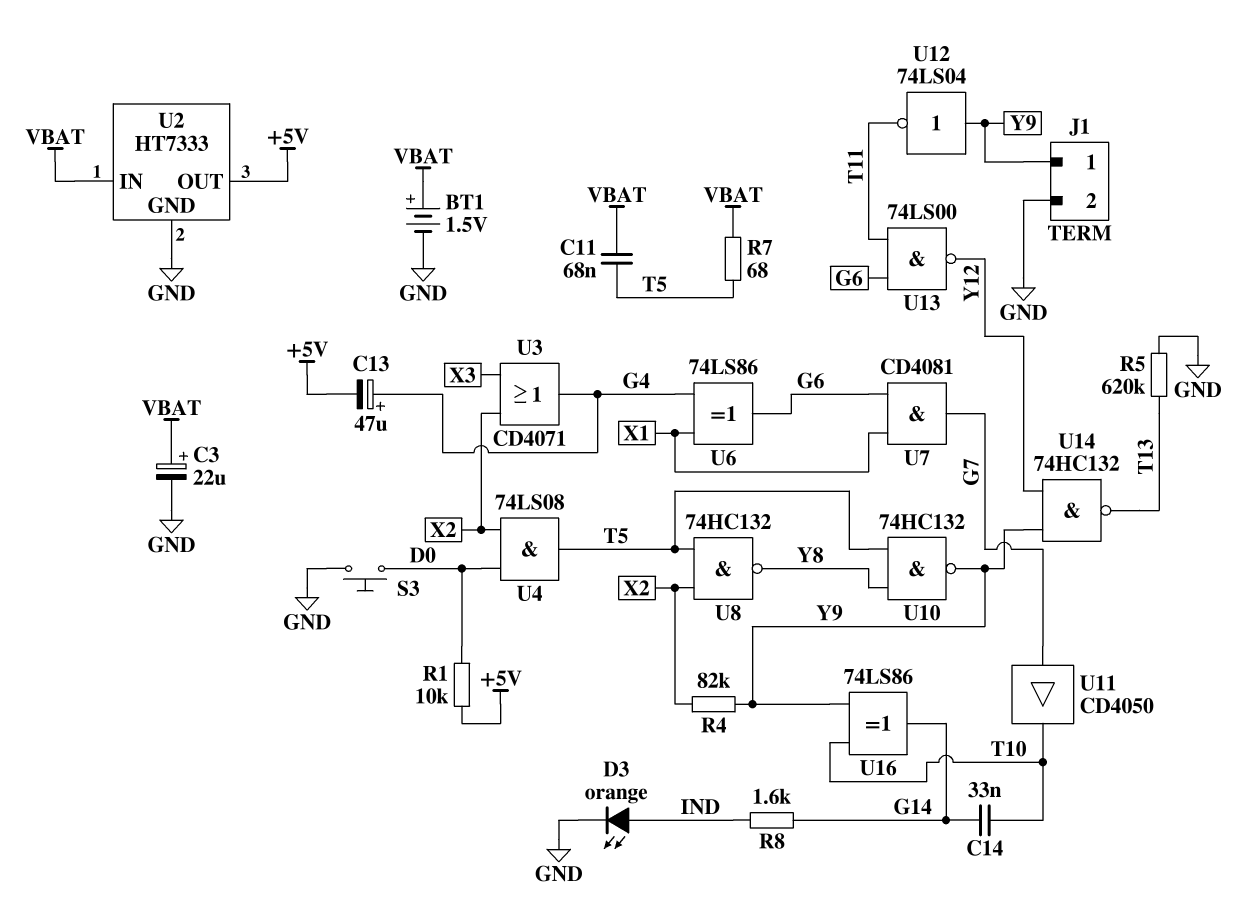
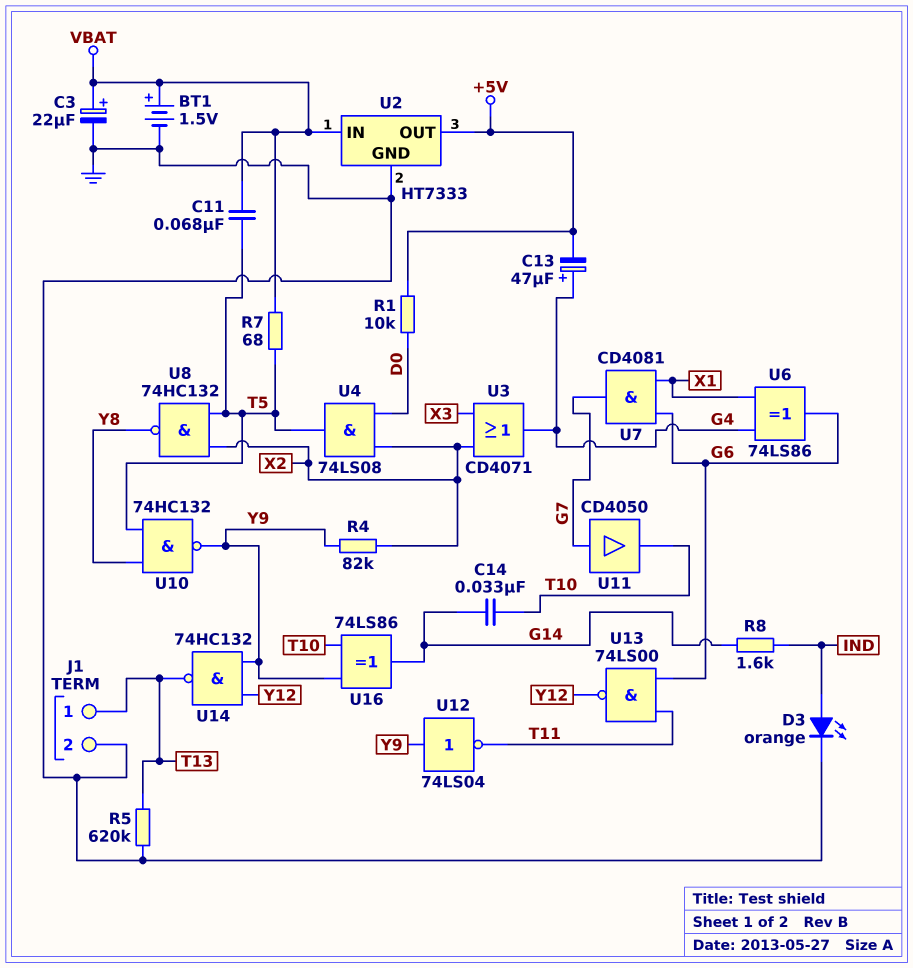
J1 pin 1: Y9 -> T13
S3: button (D0, GND) -> none

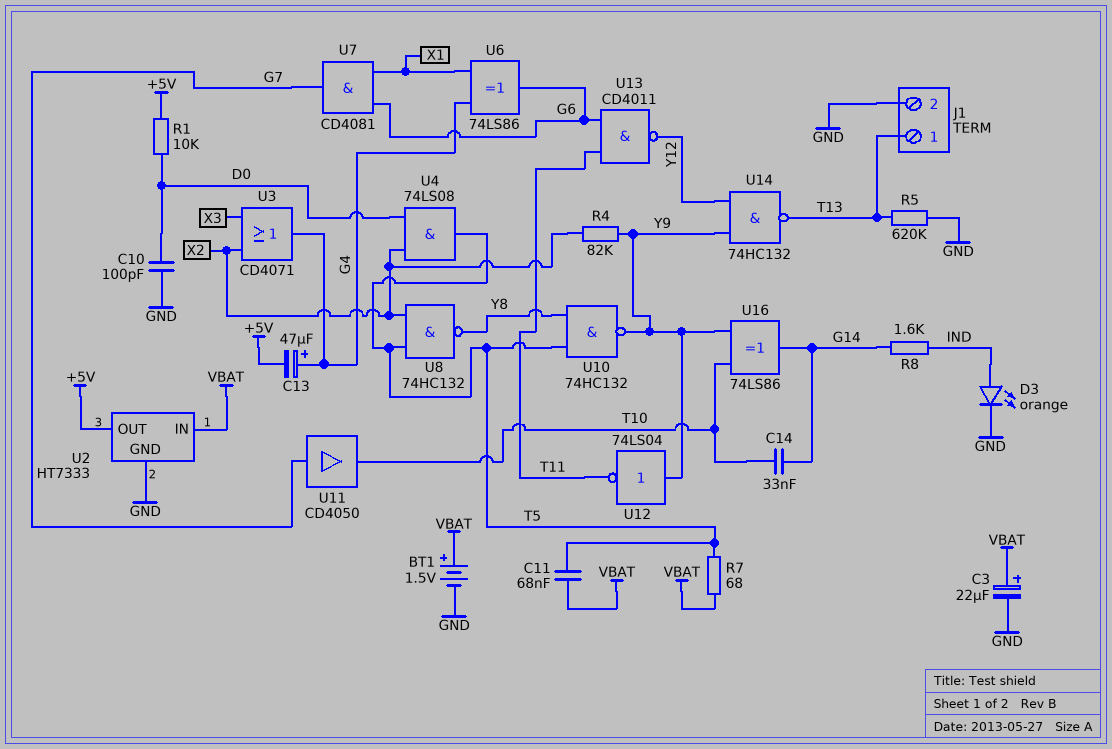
C10: none -> 100pF (D0, GND)
U13: NAND 74LS00 (in G6, in T11, out Y12) -> NAND CD4011 (in G6, in T11, out Y12)

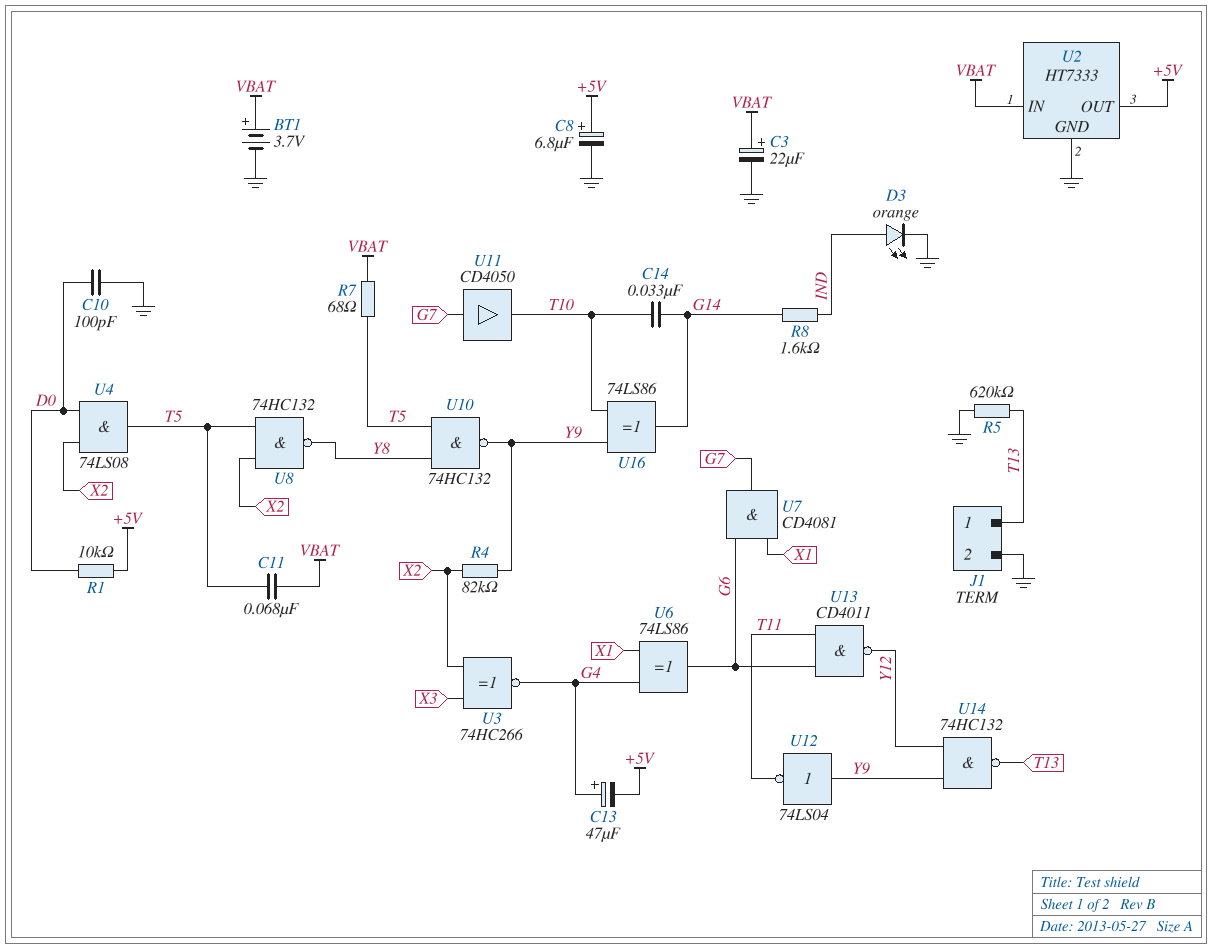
BT1: 1.5V (plus VBAT, minus GND) -> 3.7V (plus VBAT, minus GND)
C8: none -> 6.8uF (plus +5V, minus GND)
U3: OR CD4071 (in X2, in X3, out G4) -> XNOR 74HC266 (in X2, in X3, out G4)

